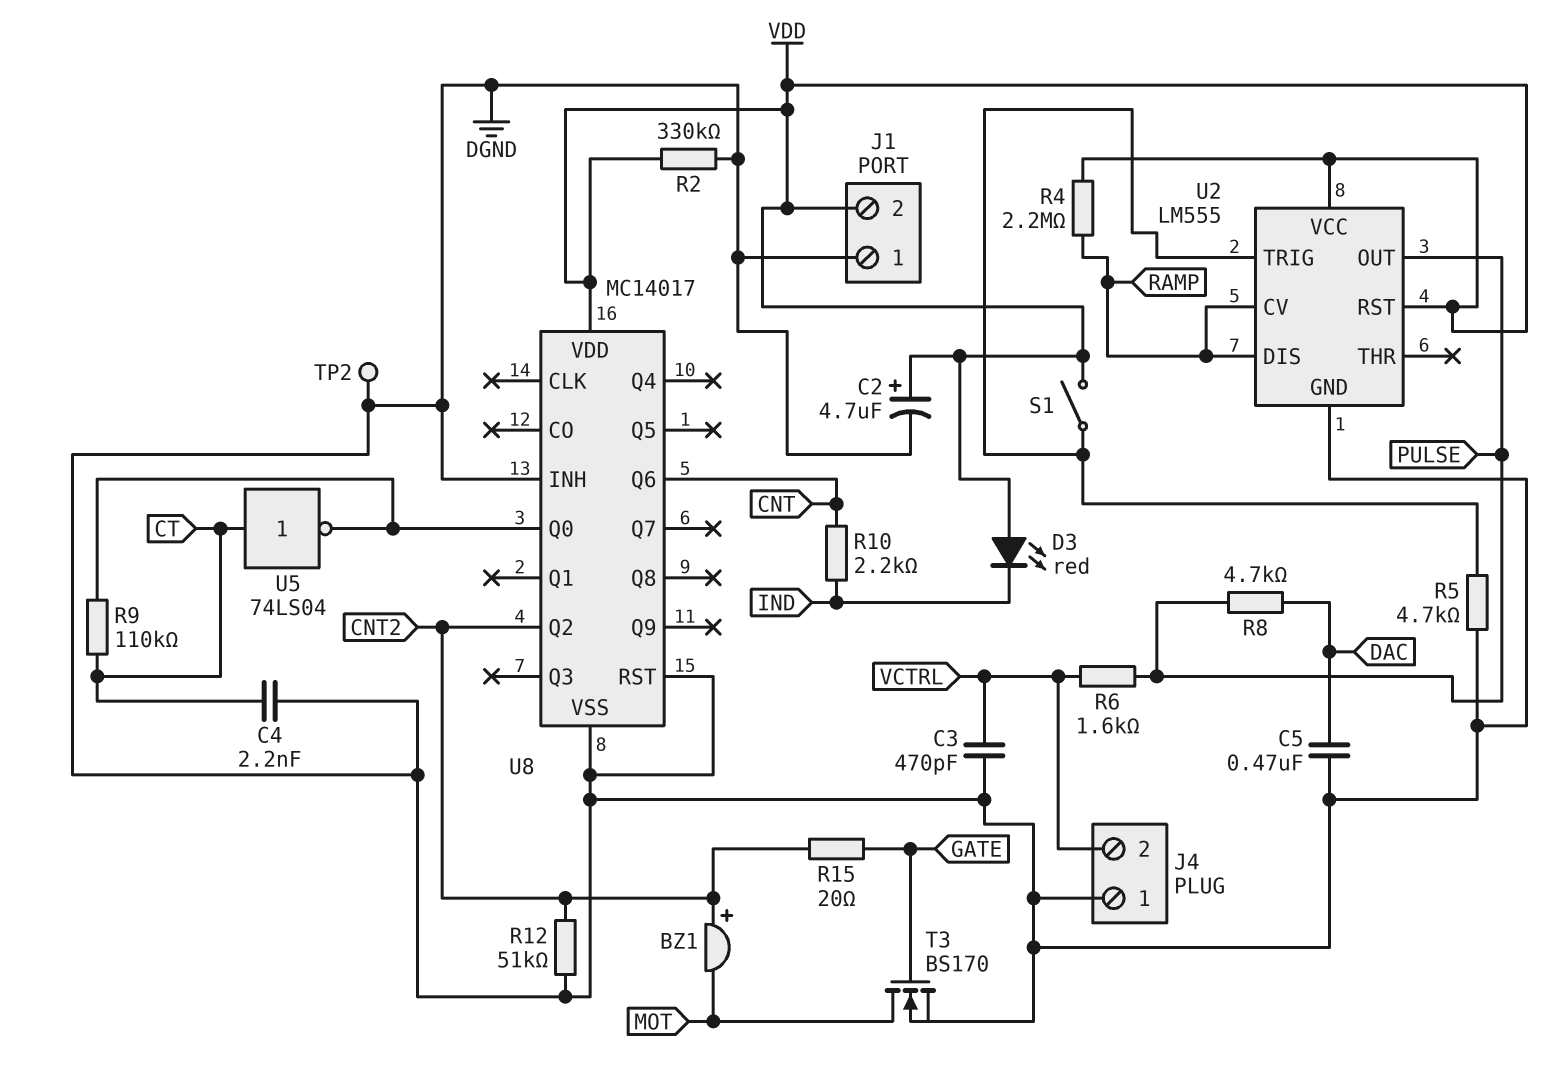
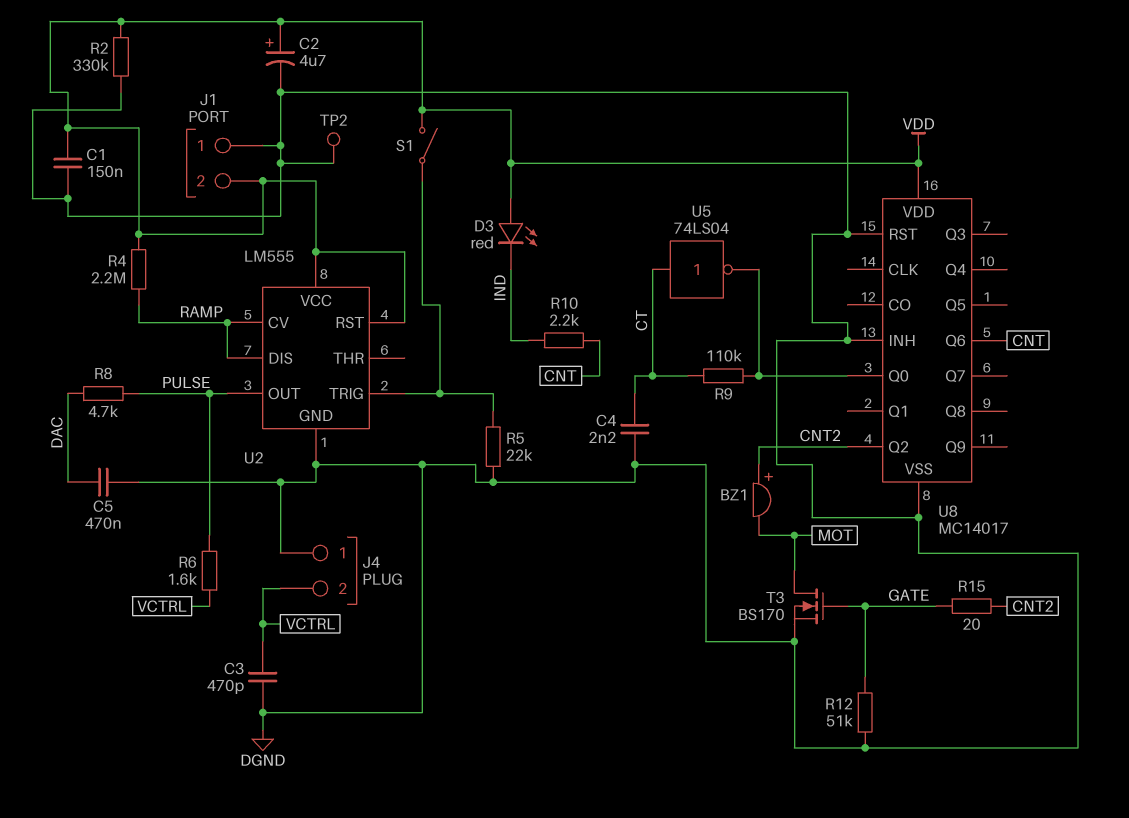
C1: none -> 150nF (DGND, VDD)
R5: 4.7k (DGND, U2/TRIG) -> 22k (DGND, U2/TRIG)
R12: 51k (CNT2, DGND) -> 51k (DGND, GATE)

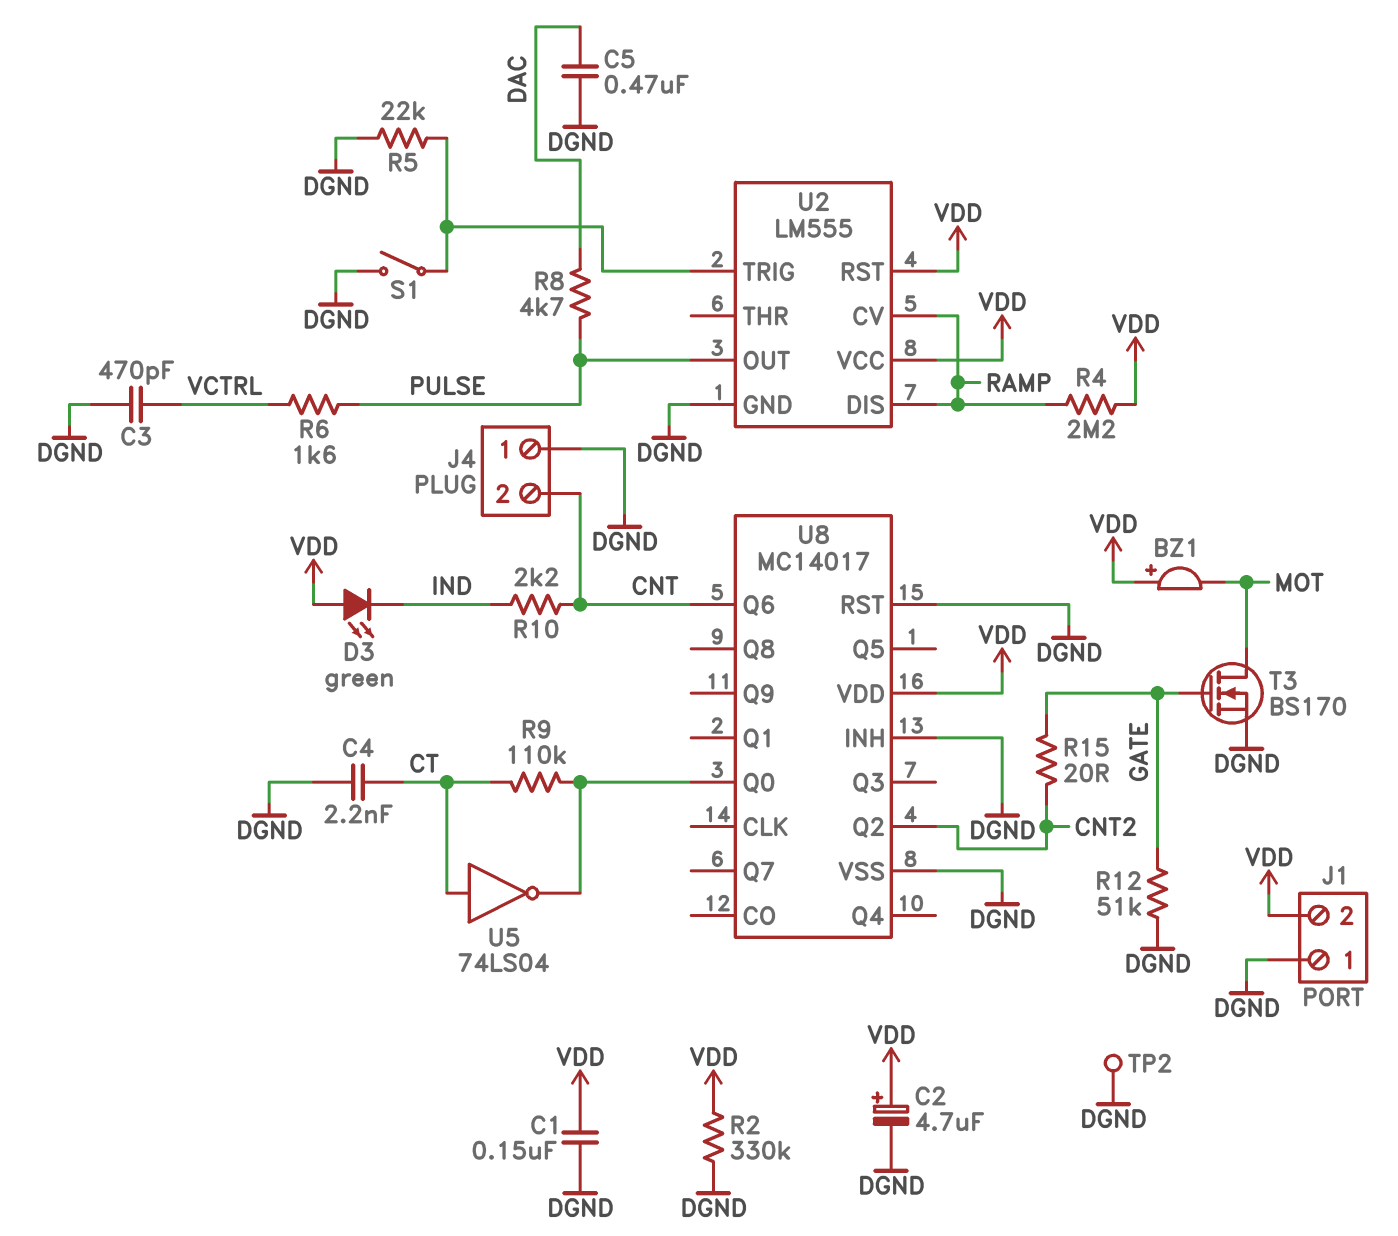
BZ1: buzzer (plus CNT2, minus MOT) -> buzzer (plus VDD, minus MOT)
D3: LED red (A VDD, K IND) -> LED green (A VDD, K IND)
J4 pin 2: VCTRL -> CNT
S1: switch (U2/TRIG, VDD) -> switch (DGND, U2/TRIG)

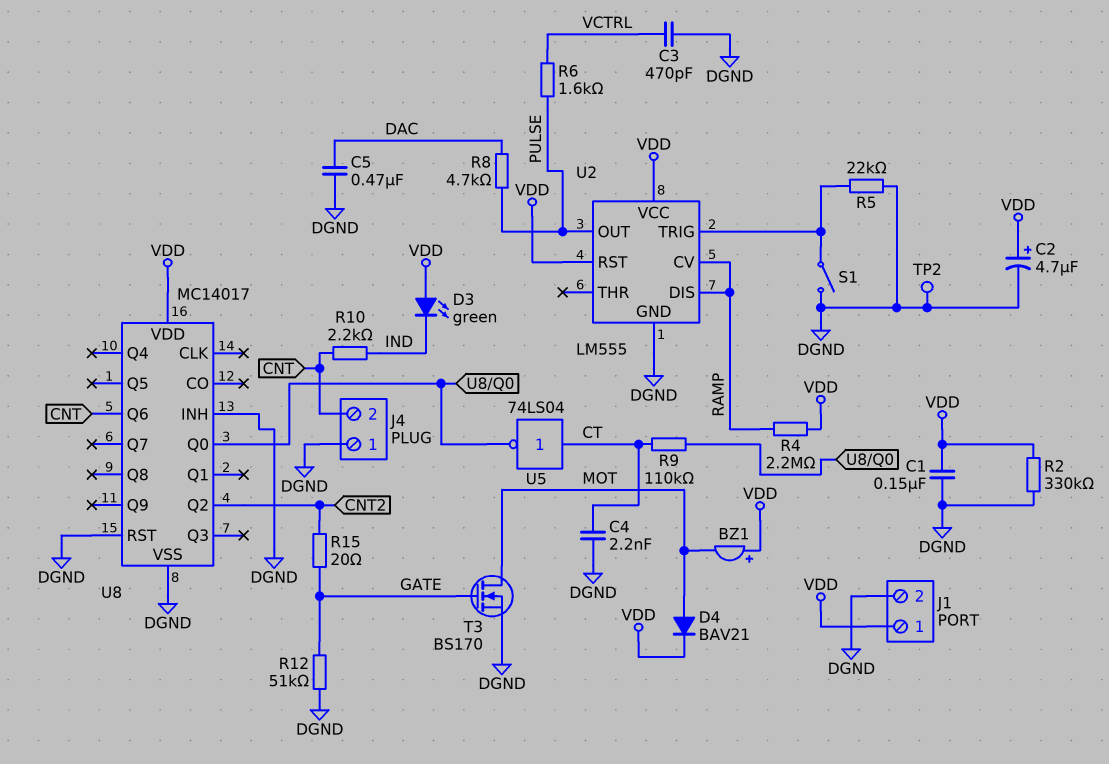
D4: none -> diode BAV21 (A MOT, K VDD)
J1 pin 1: DGND -> VDD
J1 pin 2: VDD -> DGND

